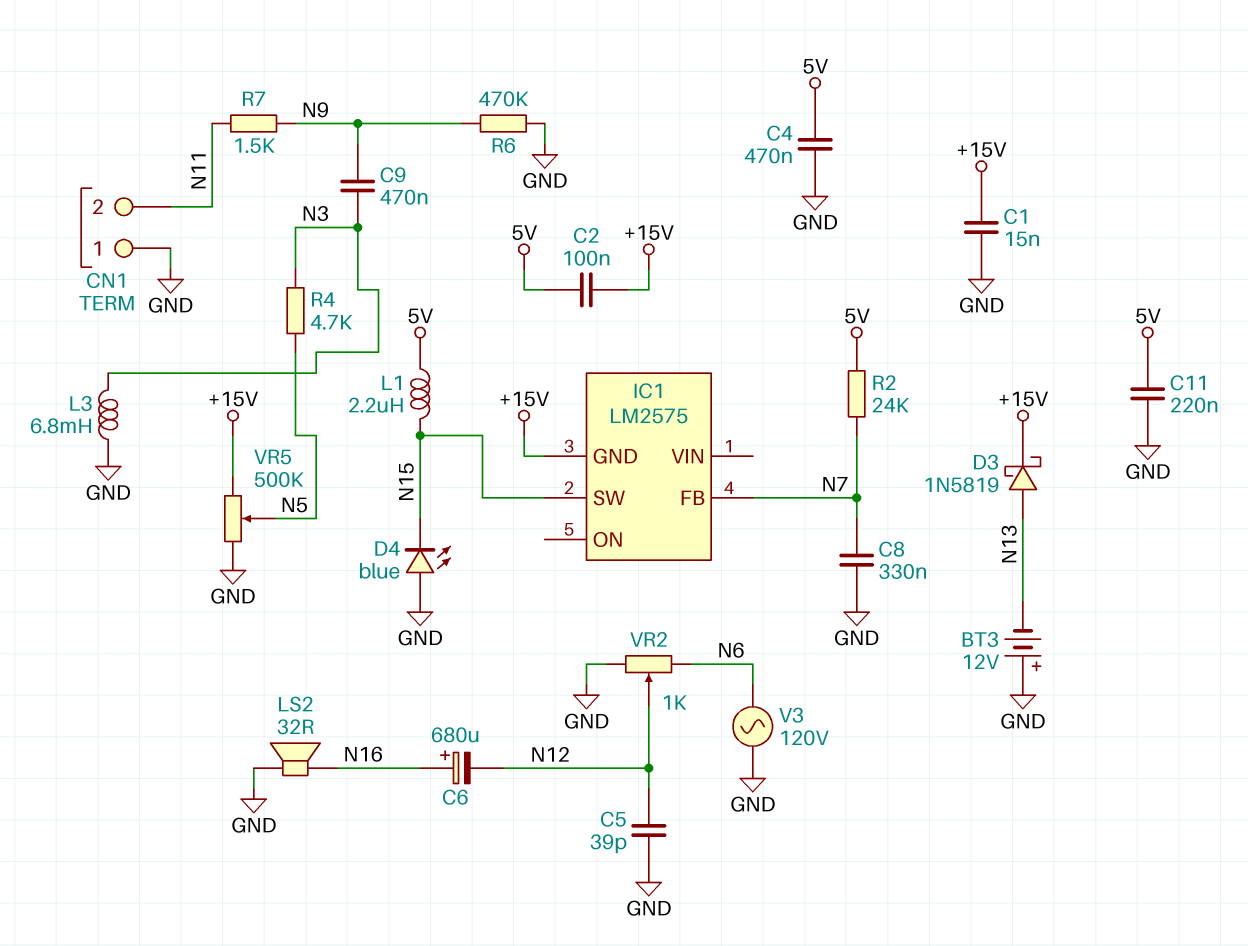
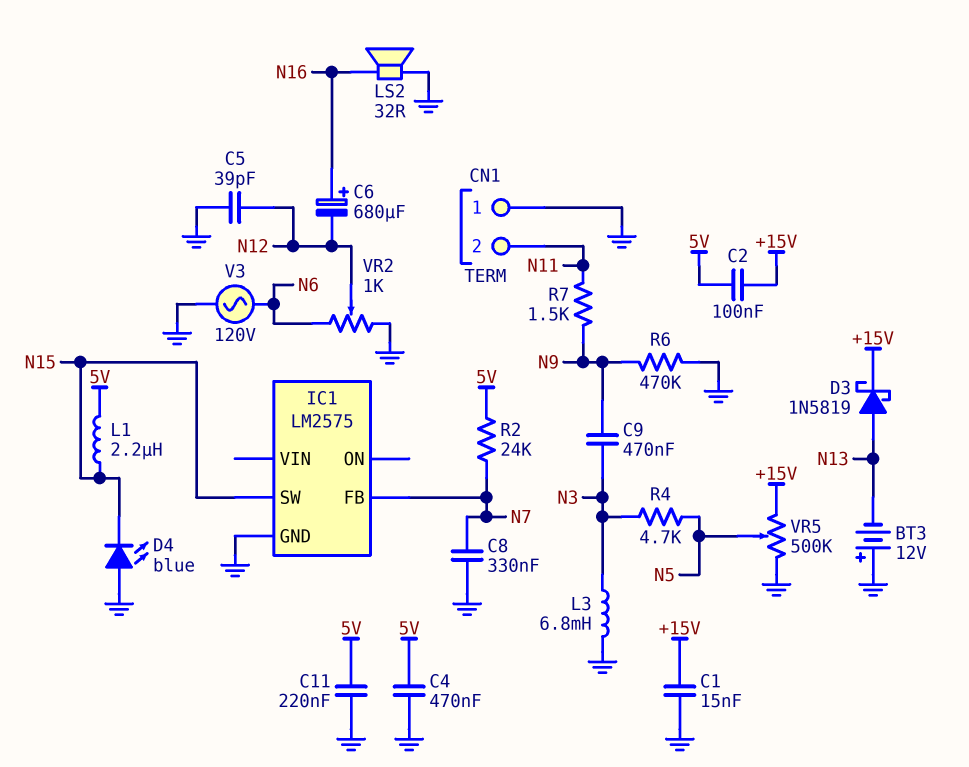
IC1 pin GND: +15V -> GND

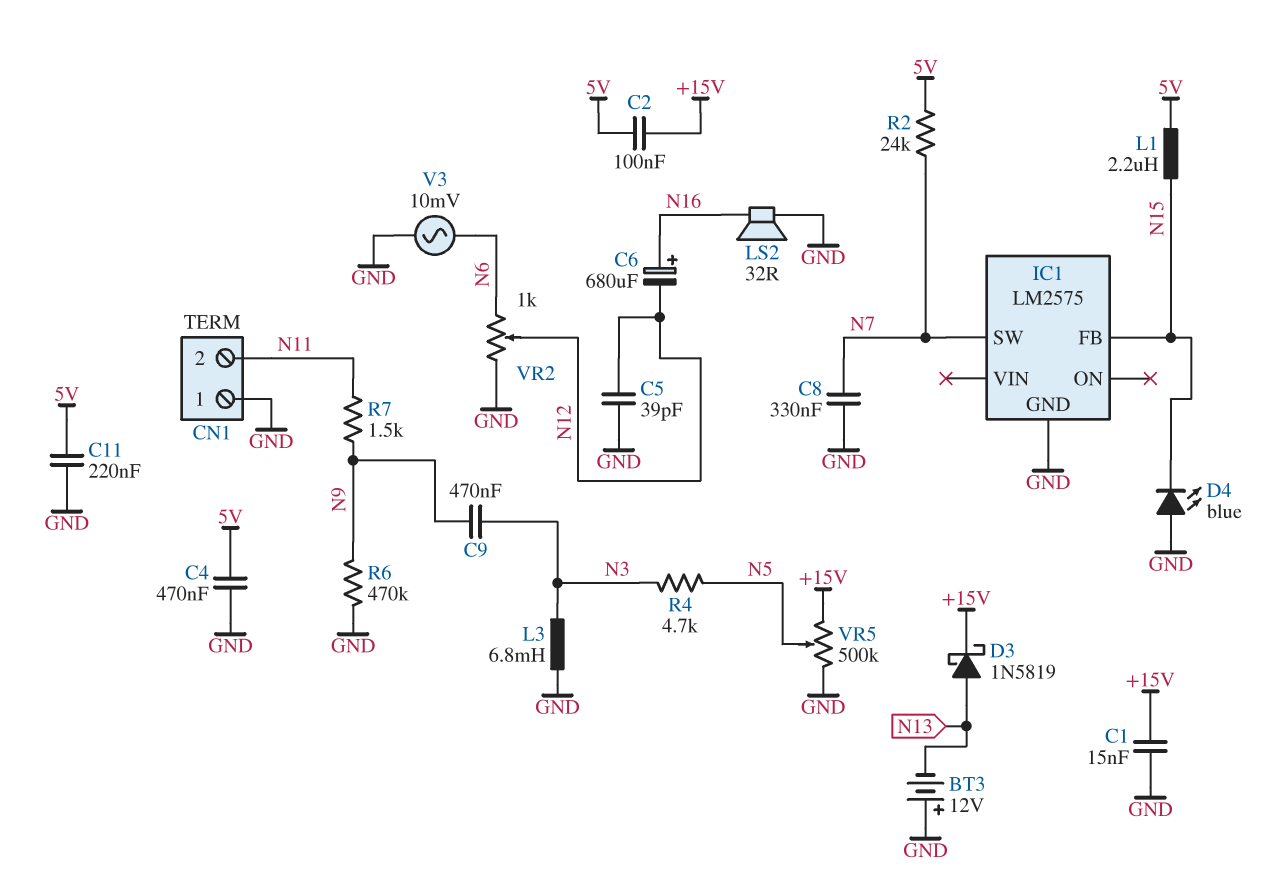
IC1 pin FB: N7 -> N15
IC1 pin SW: N15 -> N7
V3: AC 120V (GND, N6) -> AC 10mV (GND, N6)

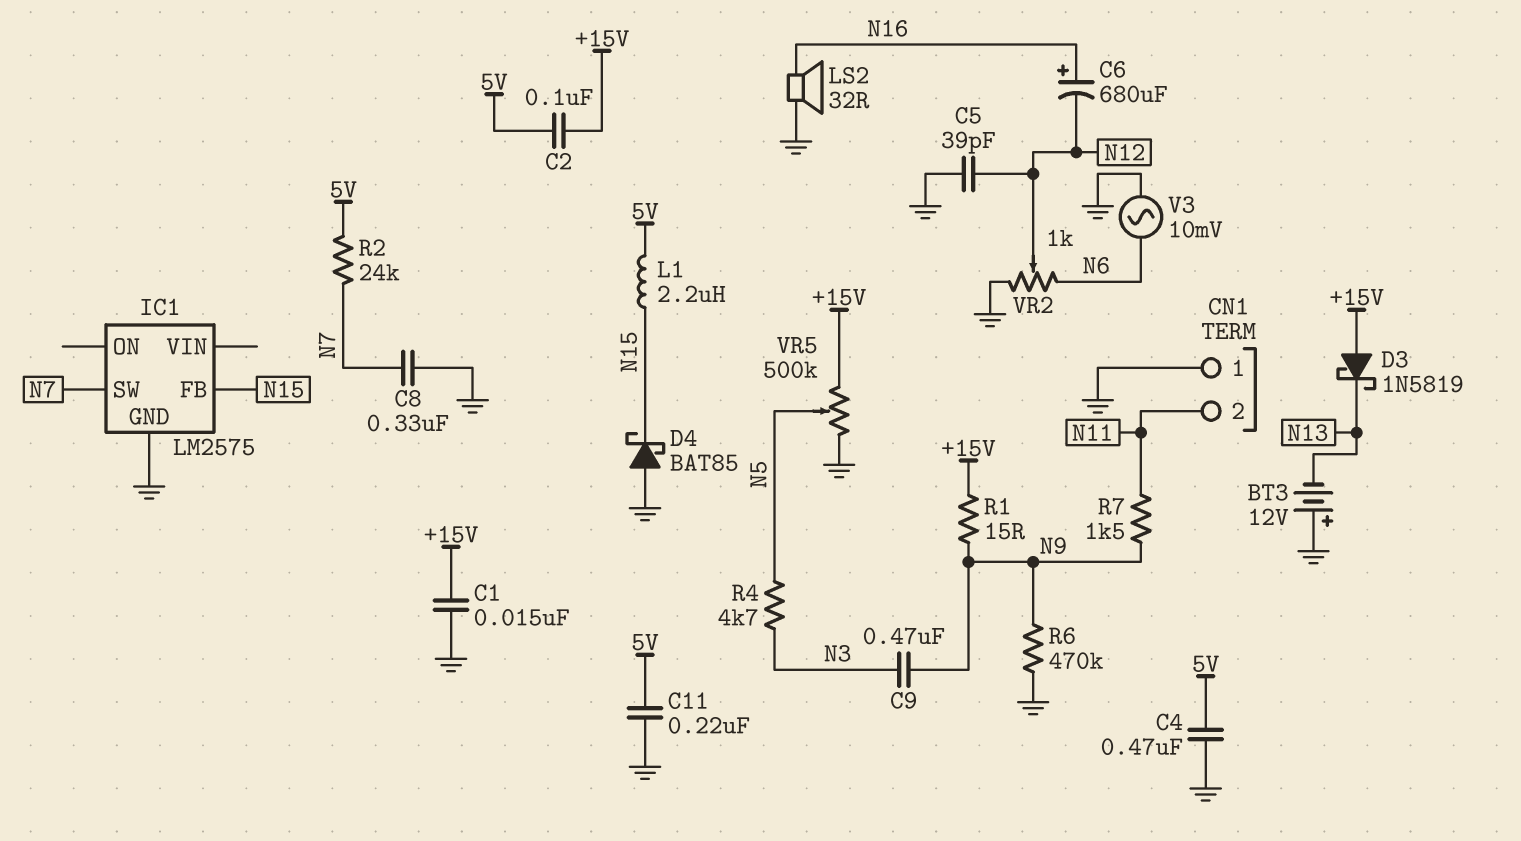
D3: schottky 1N5819 (A N13, K +15V) -> schottky 1N5819 (A +15V, K N13)
D4: LED blue (A GND, K N15) -> schottky BAT85 (A GND, K N15)
L3: 6.8mH (GND, N3) -> none
R1: none -> 15 (+15V, N9)

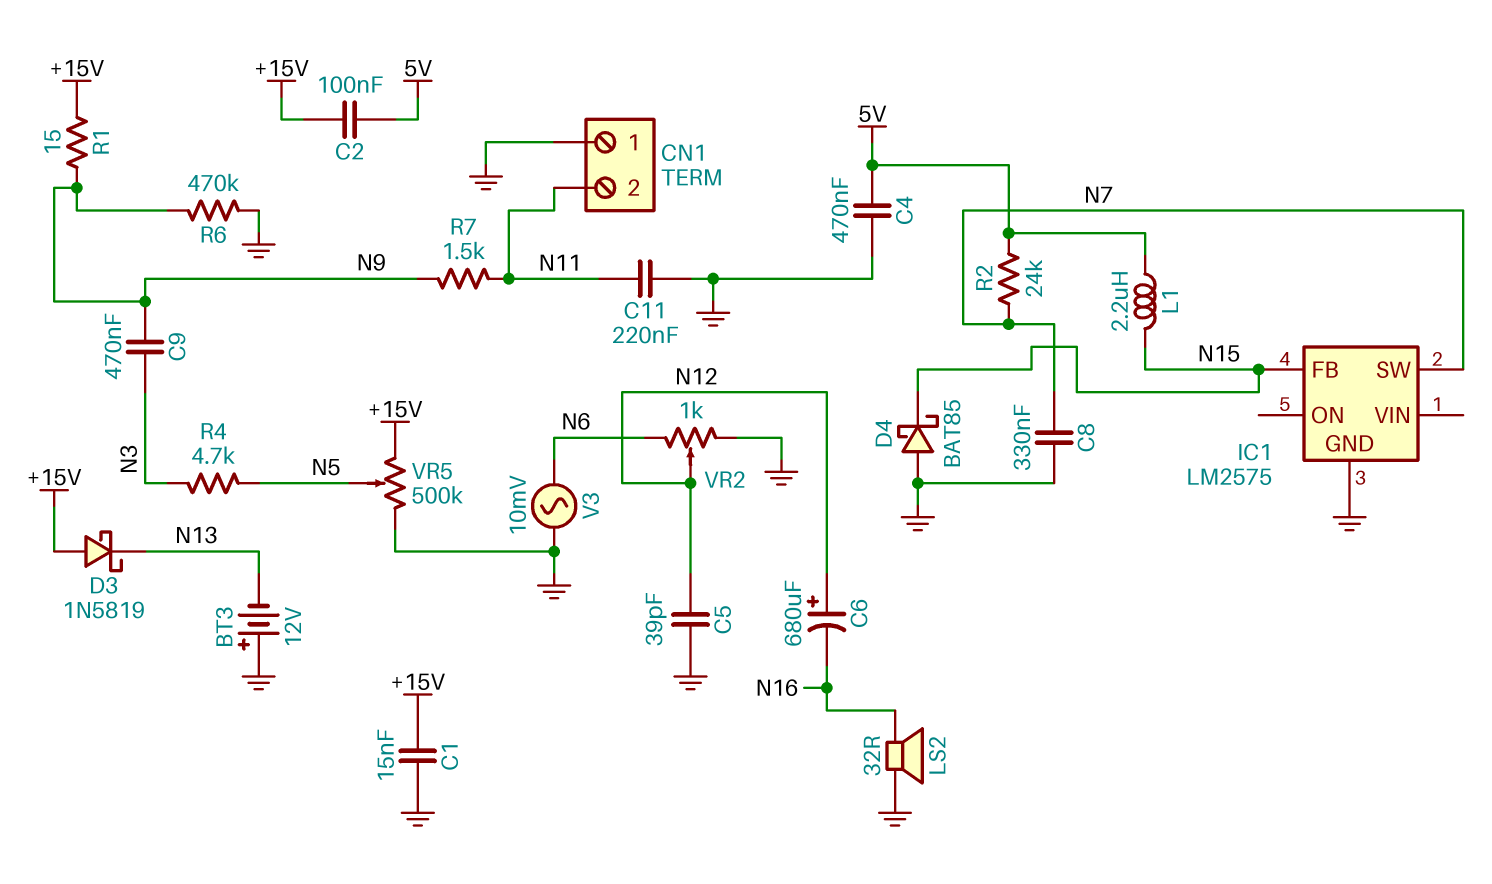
C6: 680uF (plus N16, minus N12) -> 680uF (plus N12, minus N16)
C11: 220nF (5V, GND) -> 220nF (GND, N11)

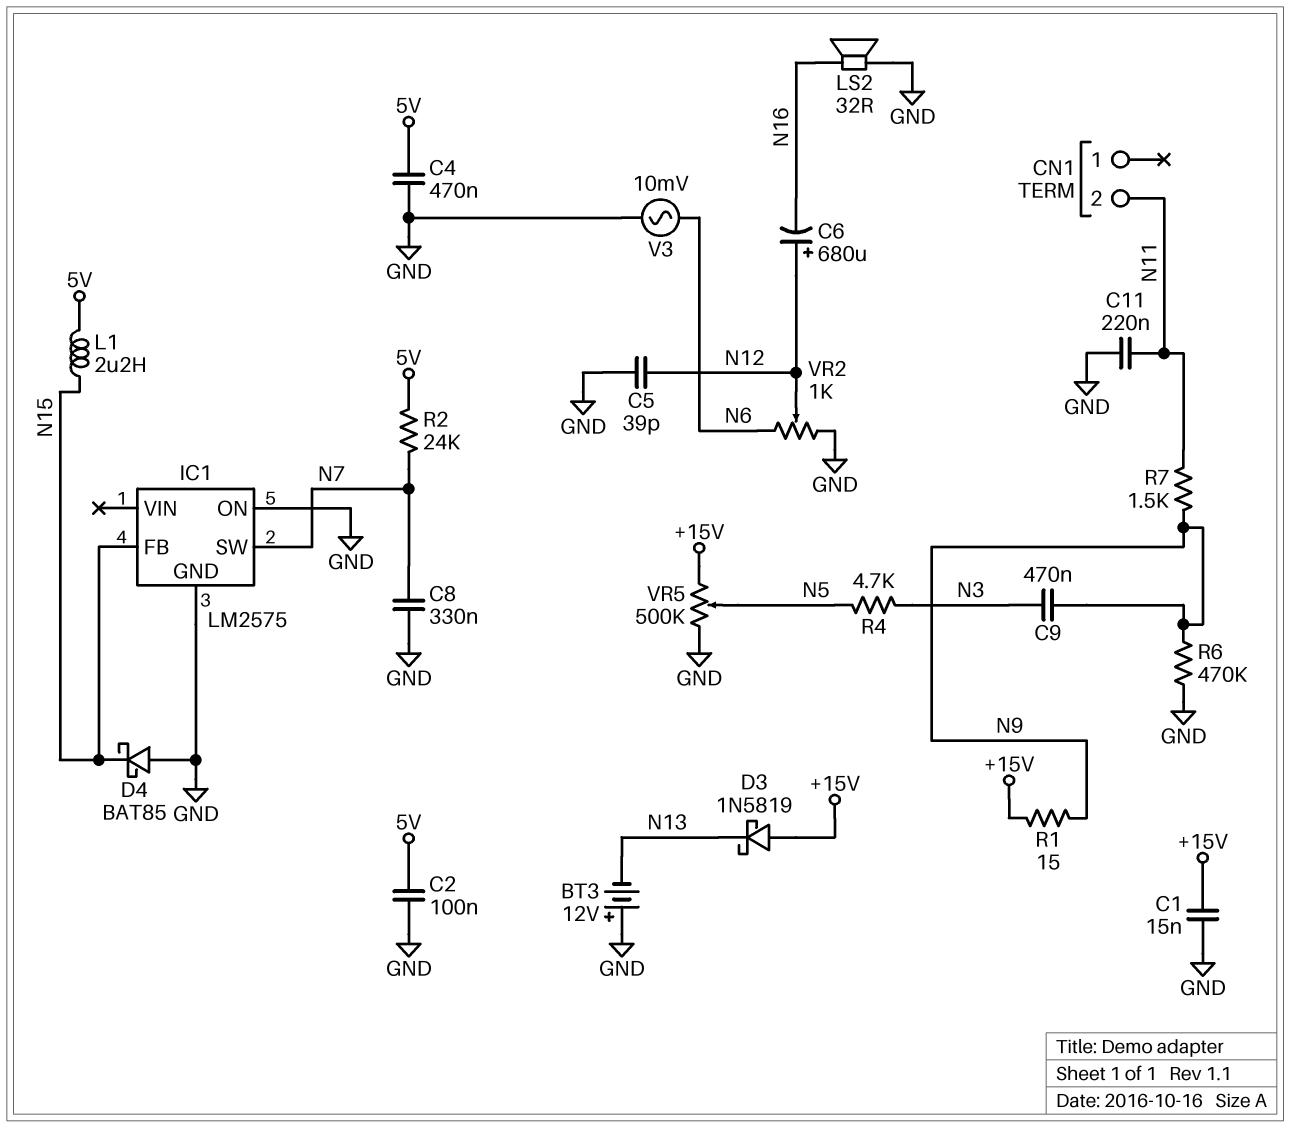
C2: 100nF (+15V, 5V) -> 100nF (5V, GND)
CN1 pin 1: GND -> none
IC1 pin ON: none -> GND

